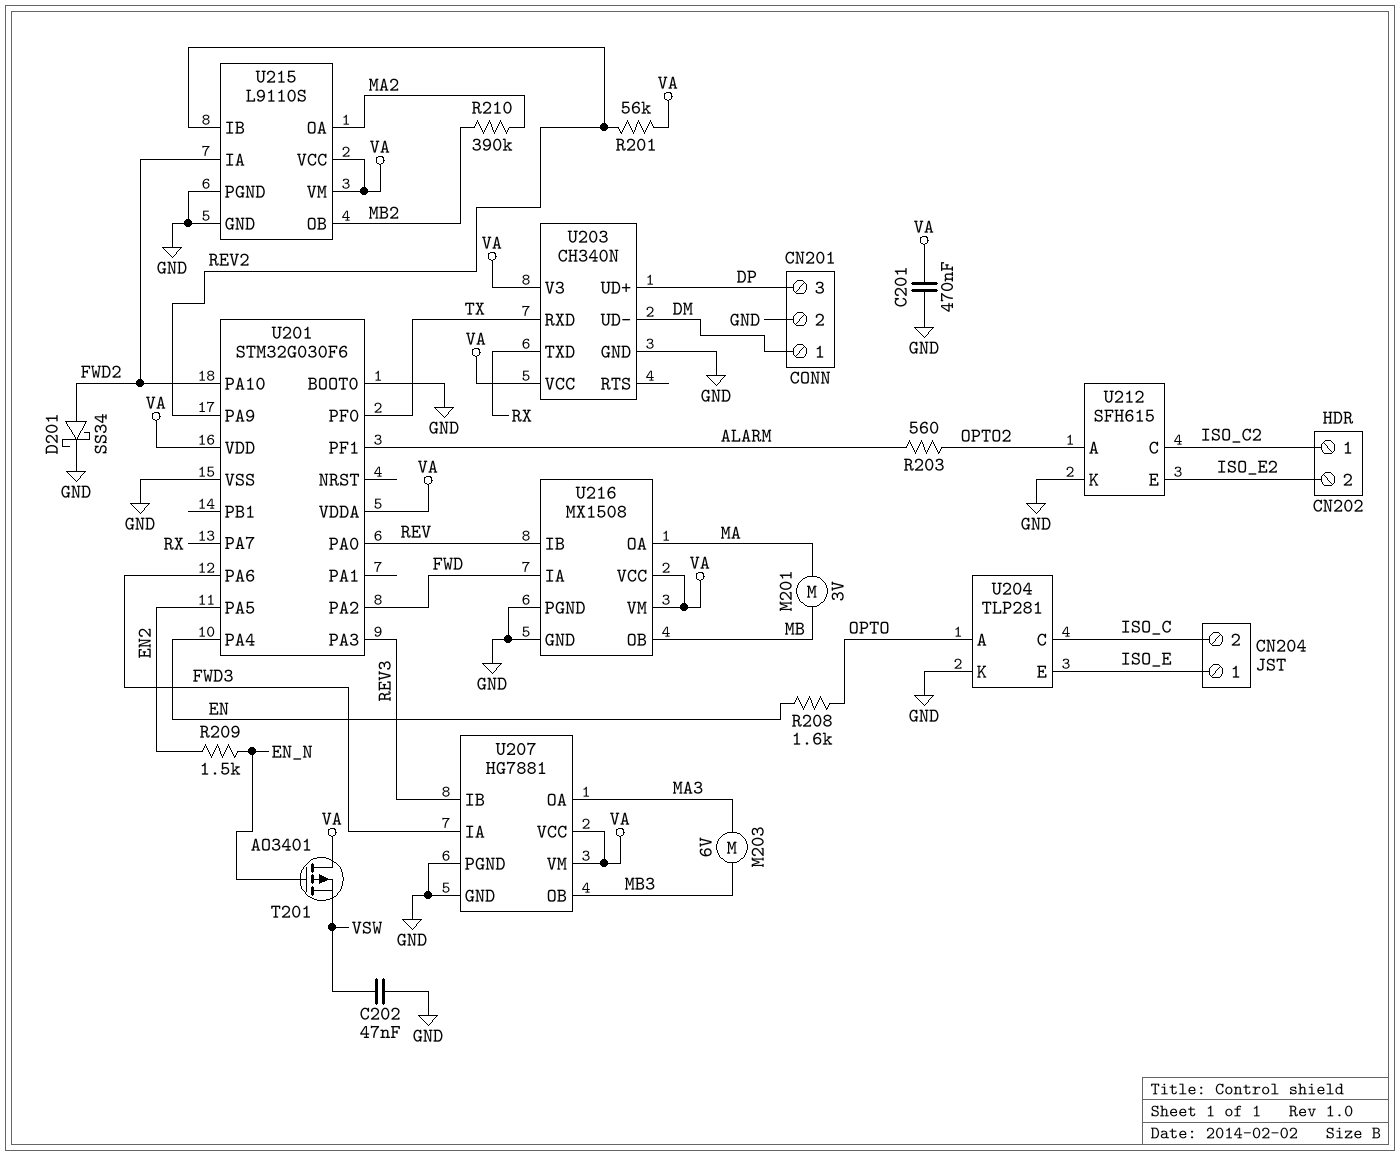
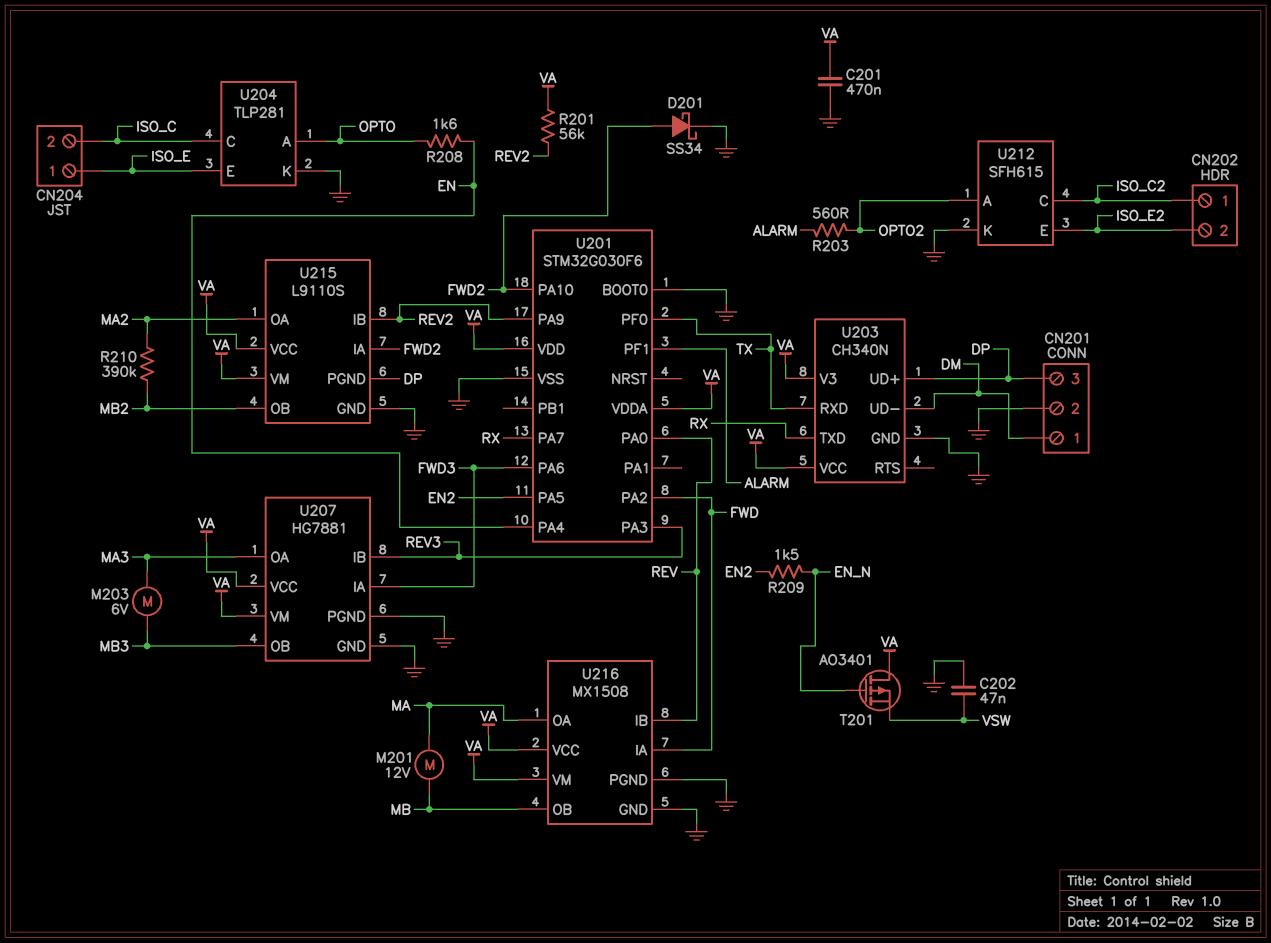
M201: motor 3V (MA, MB) -> motor 12V (MA, MB)
U215 pin PGND: GND -> DP

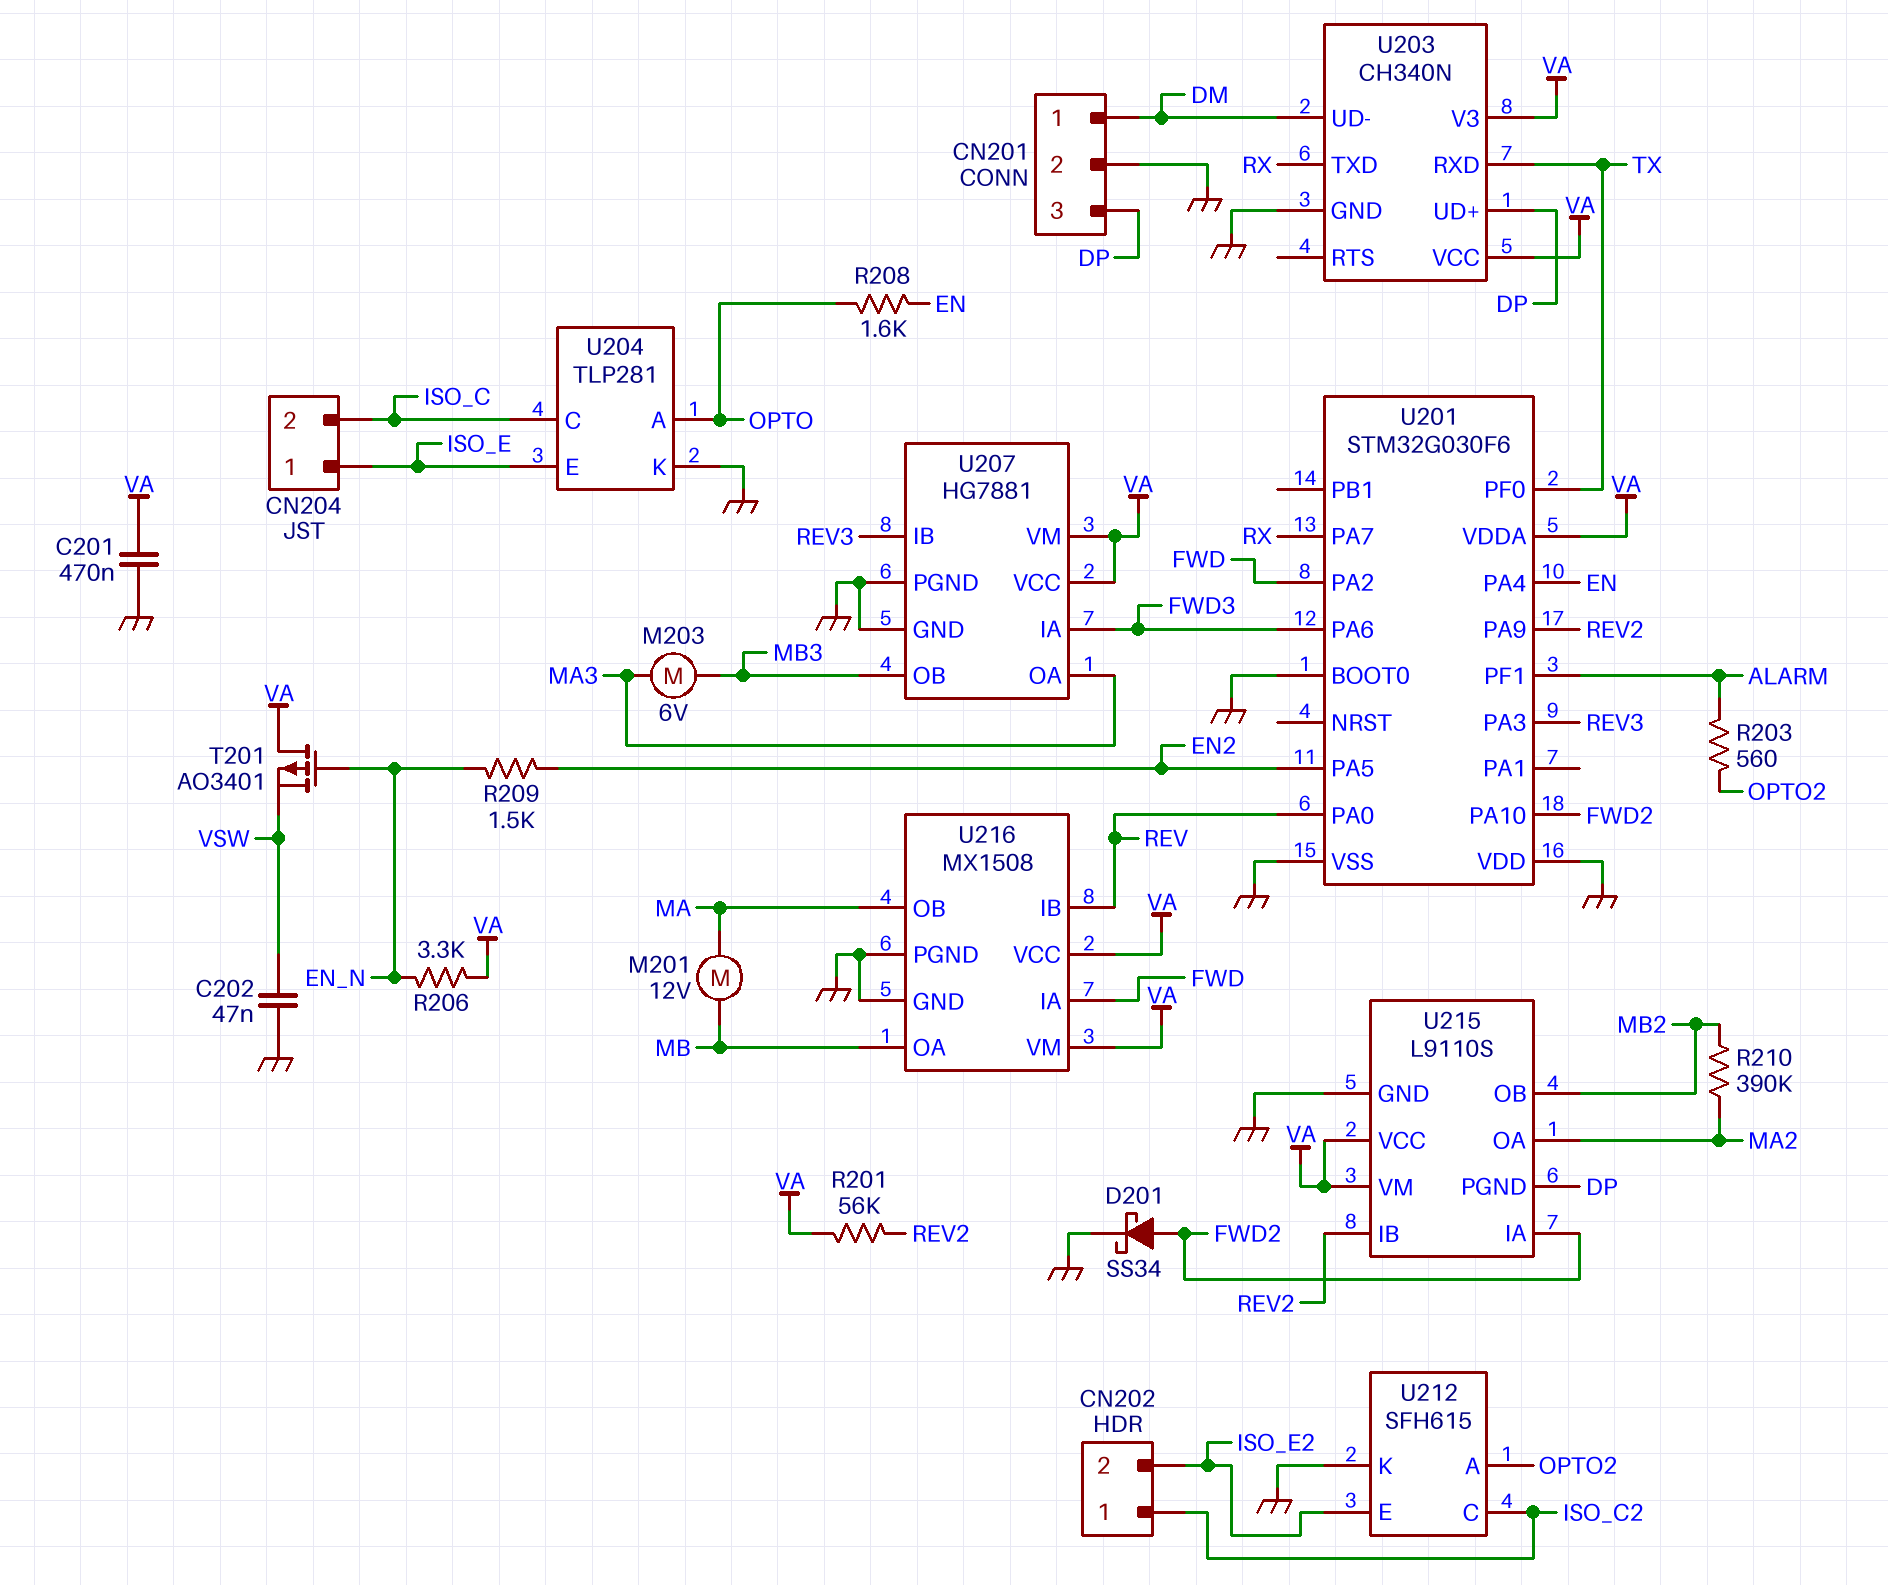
R206: none -> 3.3k (EN_N, VA)
U201 pin VDD: VA -> GND
U216 pin OA: MA -> MB
U216 pin OB: MB -> MA

